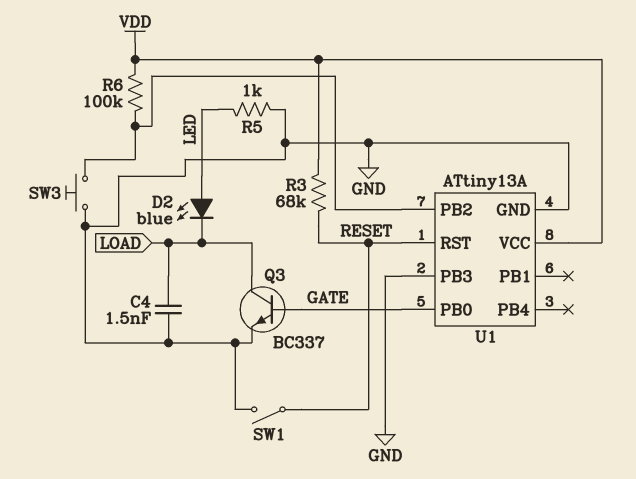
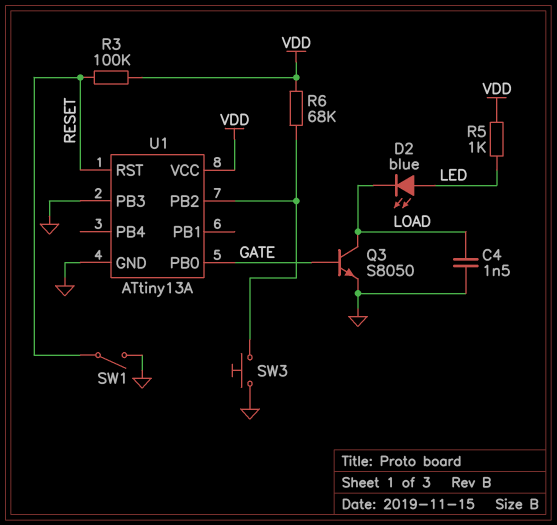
Q3: NPN BC337 (B GATE, C LOAD, E GND) -> NPN S8050 (B GATE, C LOAD, E GND)
R3: 68k (RESET, VDD) -> 100k (RESET, VDD)
R5: 1k (GND, LED) -> 1k (LED, VDD)
R6: 100k (U1/PB2, VDD) -> 68k (U1/PB2, VDD)

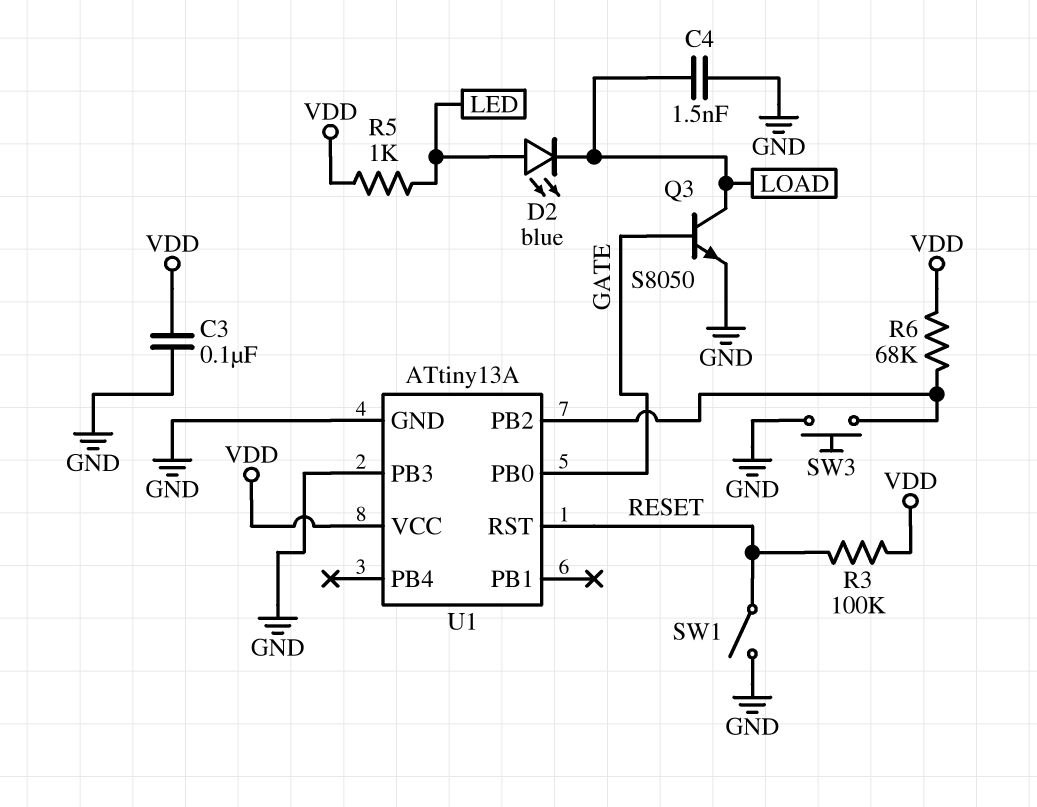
C3: none -> 100nF (GND, VDD)

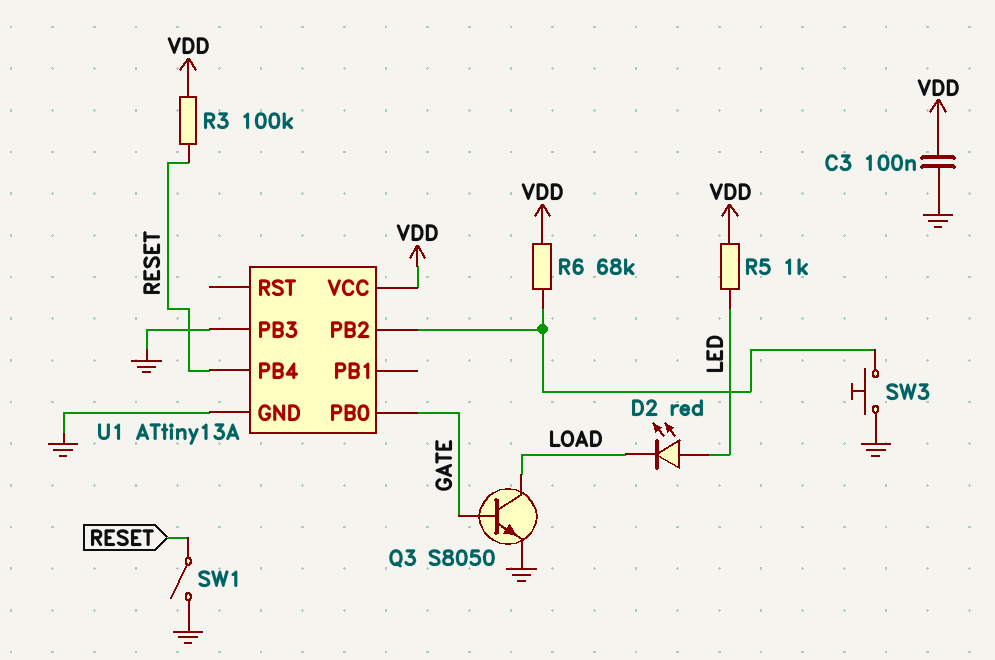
C4: 1.5nF (GND, LOAD) -> none
D2: LED blue (A LED, K LOAD) -> LED red (A LED, K LOAD)
U1 pin PB4: none -> RESET
U1 pin RST: RESET -> none

